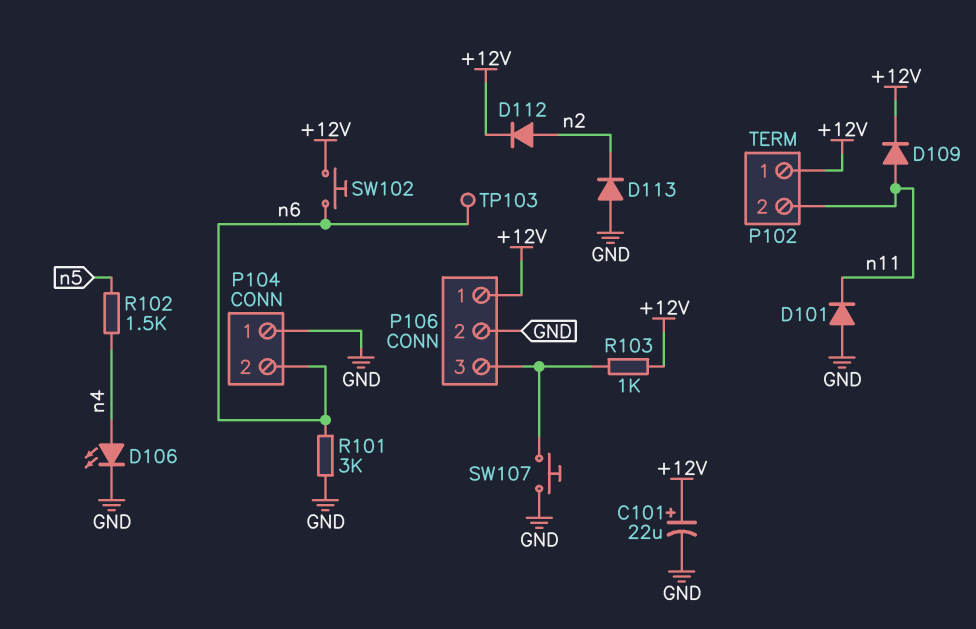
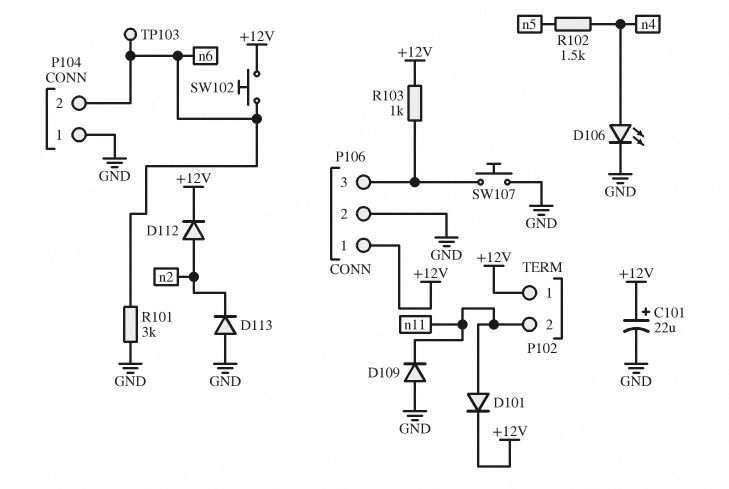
D101: diode (A GND, K n11) -> diode (A n11, K +12V)
D109: diode (A n11, K +12V) -> diode (A GND, K n11)

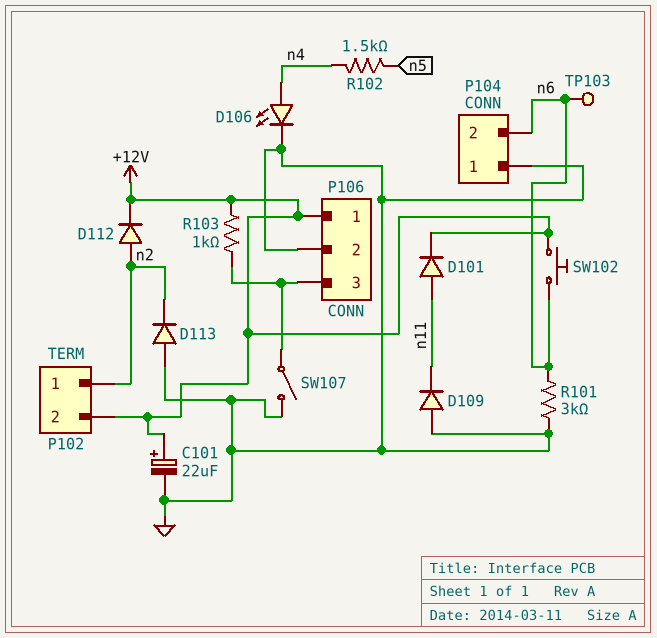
P102 pin 1: +12V -> n2
P102 pin 2: n11 -> +12V
SW107: button (GND, P106/3) -> switch (GND, P106/3)

